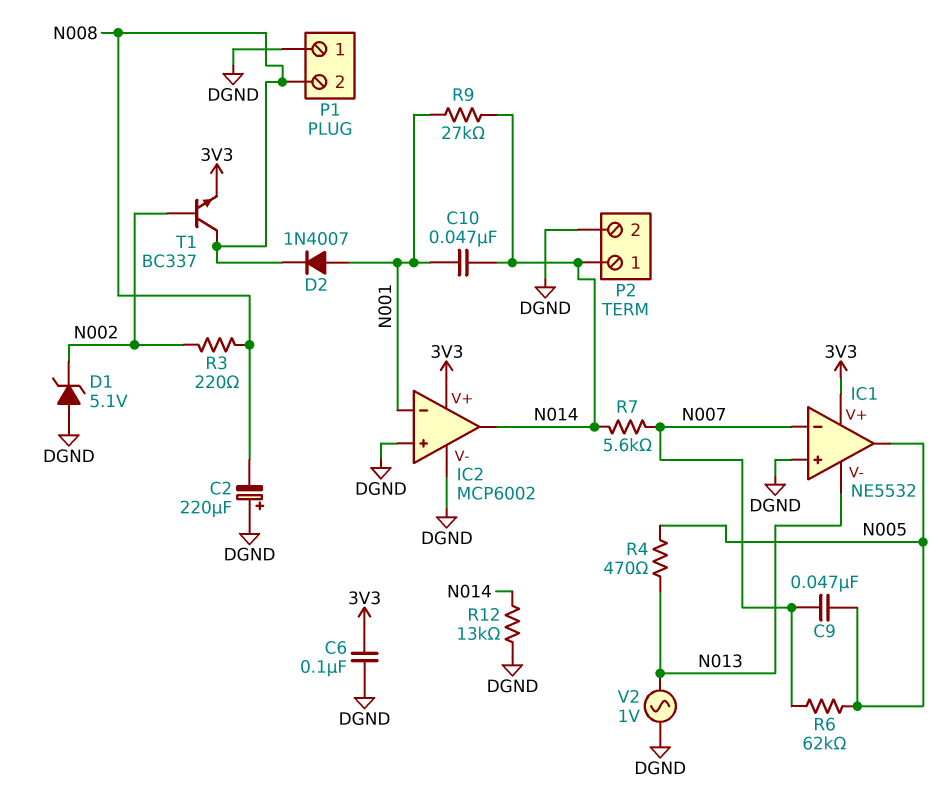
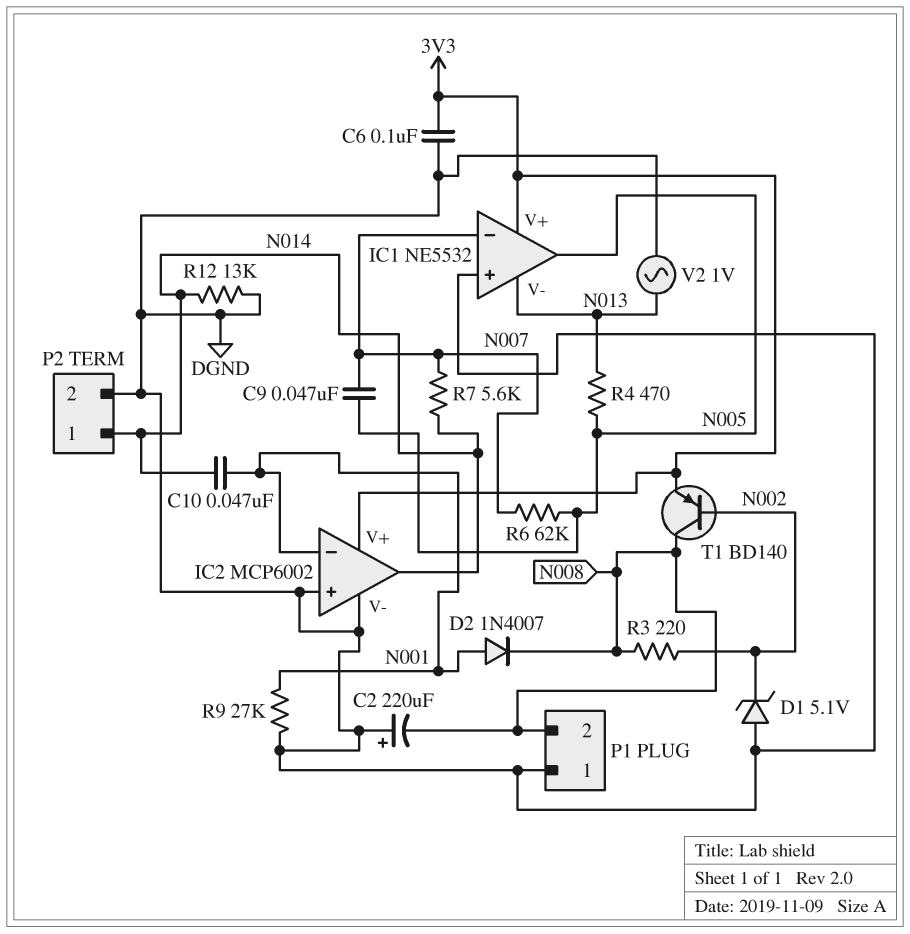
R9: 27k (N001, N014) -> 27k (DGND, N001)
T1: NPN BC337 (B N002, C N008, E 3V3) -> PNP BD140 (B N002, C N008, E 3V3)

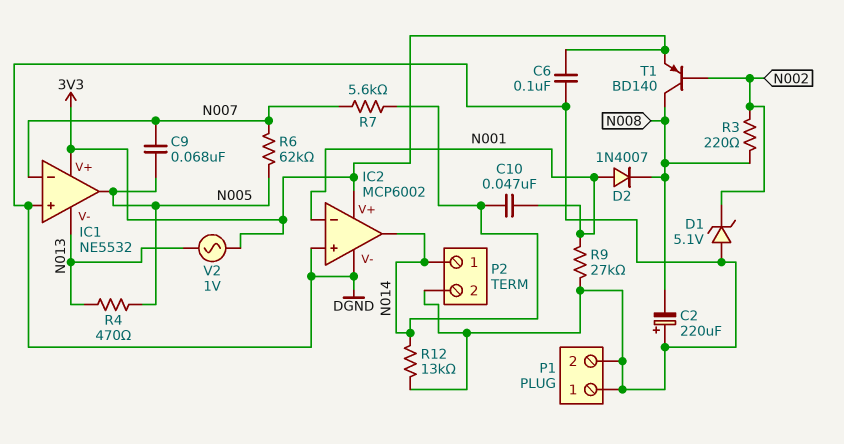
C9: 47nF (N005, N007) -> 68nF (N005, N007)
P1 pin 2: N008 -> DGND
V2: AC 1V (DGND, N013) -> AC 1V (3V3, N013)

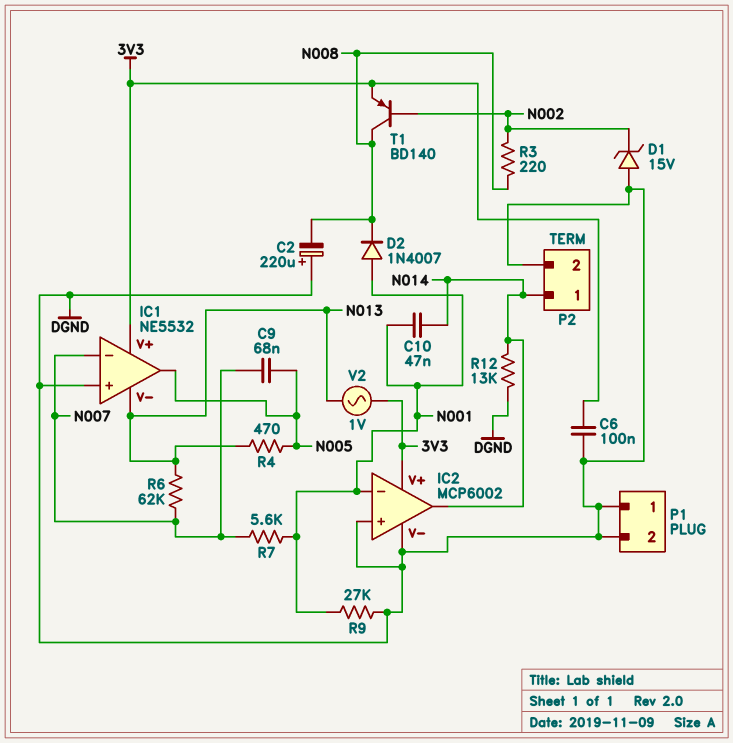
D1: zener 5.1V (A DGND, K N002) -> zener 15V (A DGND, K N002)
R6: 62k (N005, N007) -> 62k (N007, N013)
R7: 5.6k (N007, N014) -> 5.6k (N001, N007)

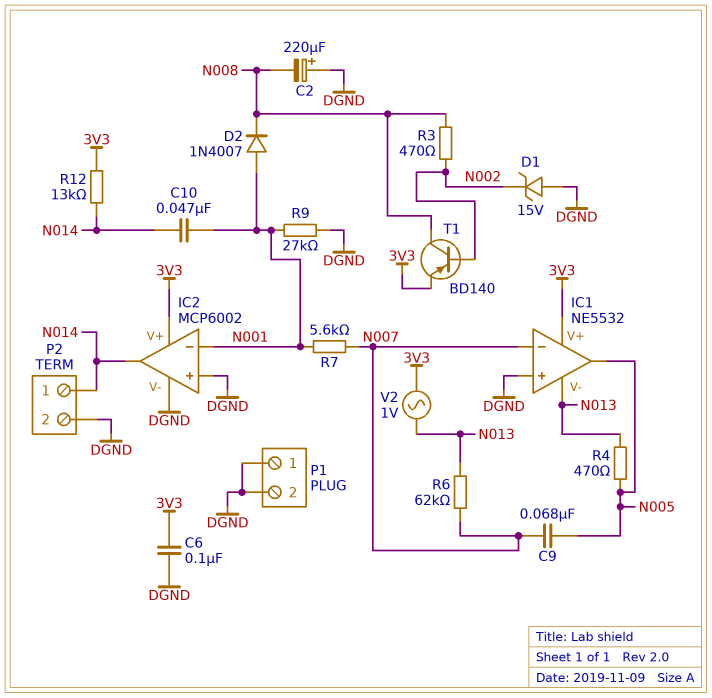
R3: 220 (N002, N008) -> 470 (N002, N008)
R12: 13k (DGND, N014) -> 13k (3V3, N014)

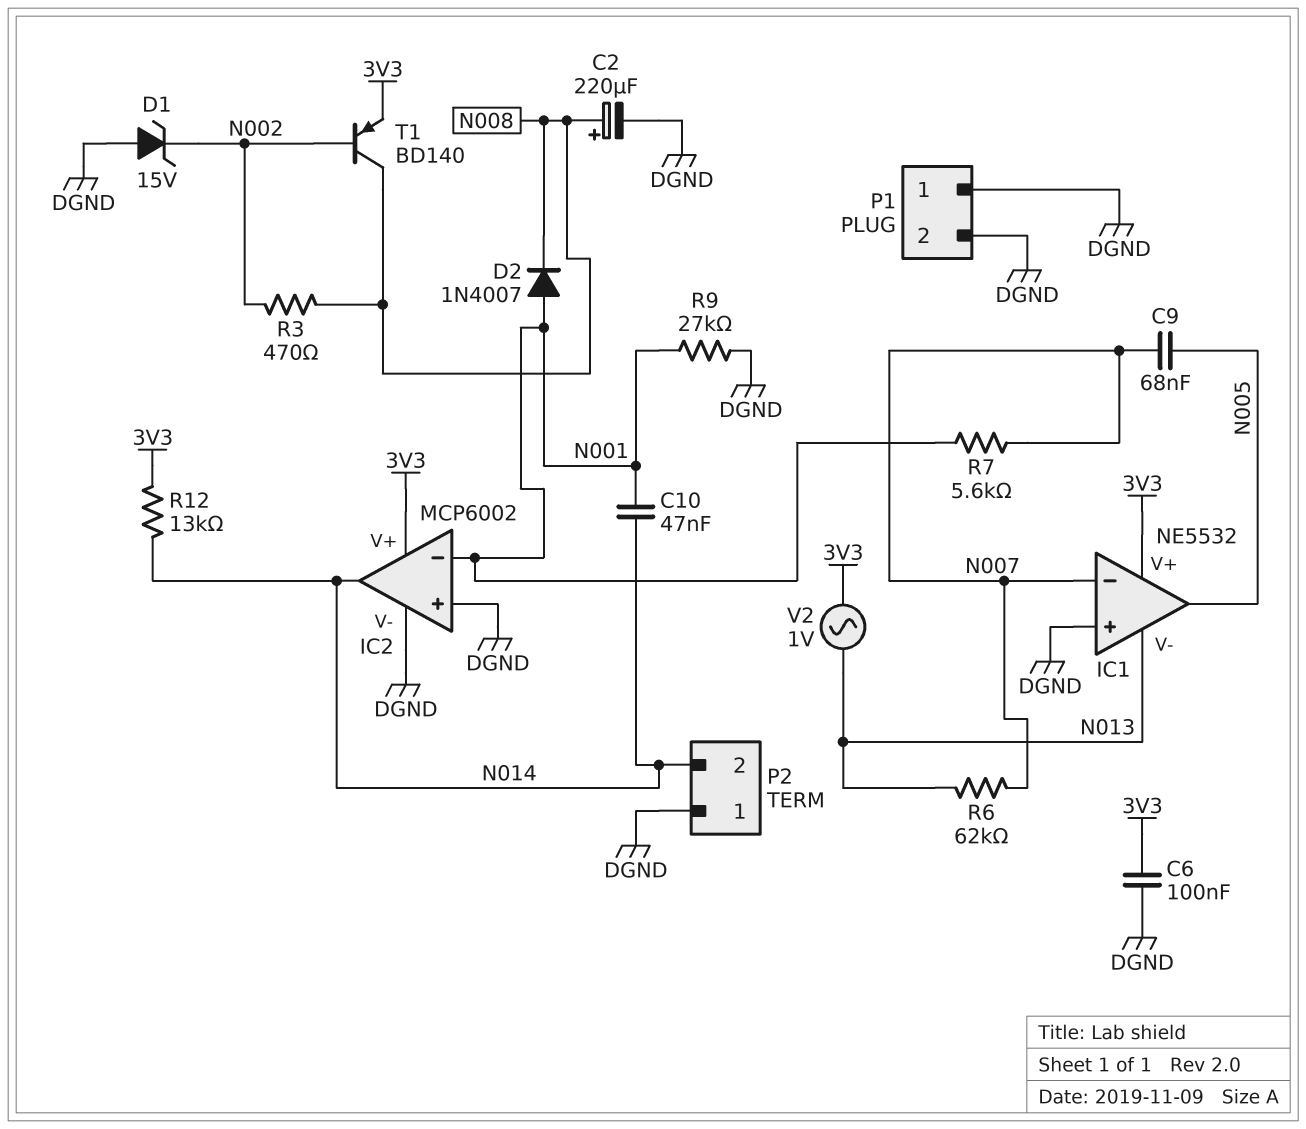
C2: 220uF (plus DGND, minus N008) -> 220uF (plus N008, minus DGND)
P2 pin 1: N014 -> DGND
P2 pin 2: DGND -> N014
R4: 470 (N005, N013) -> none

